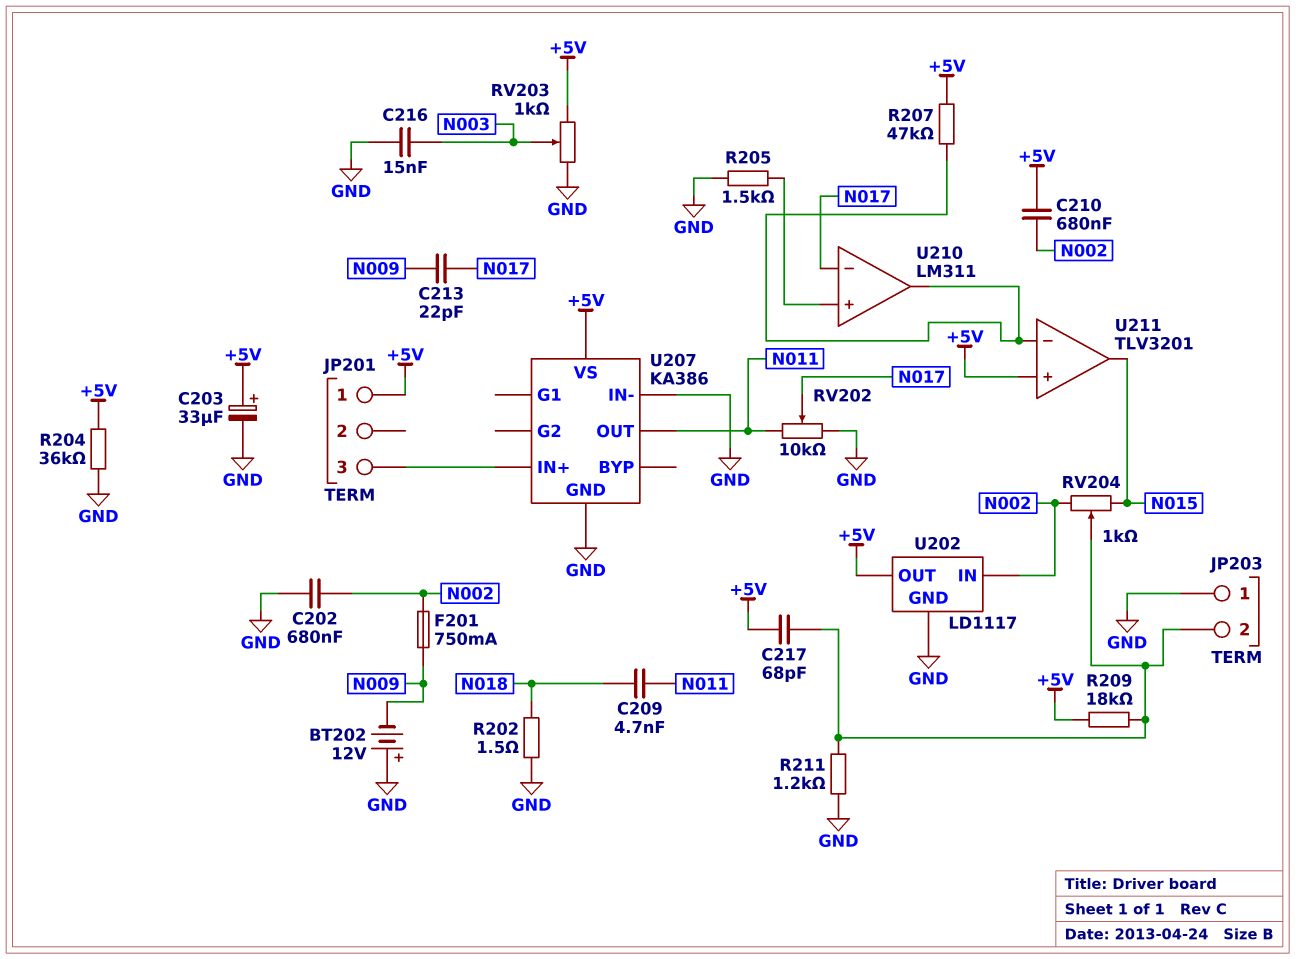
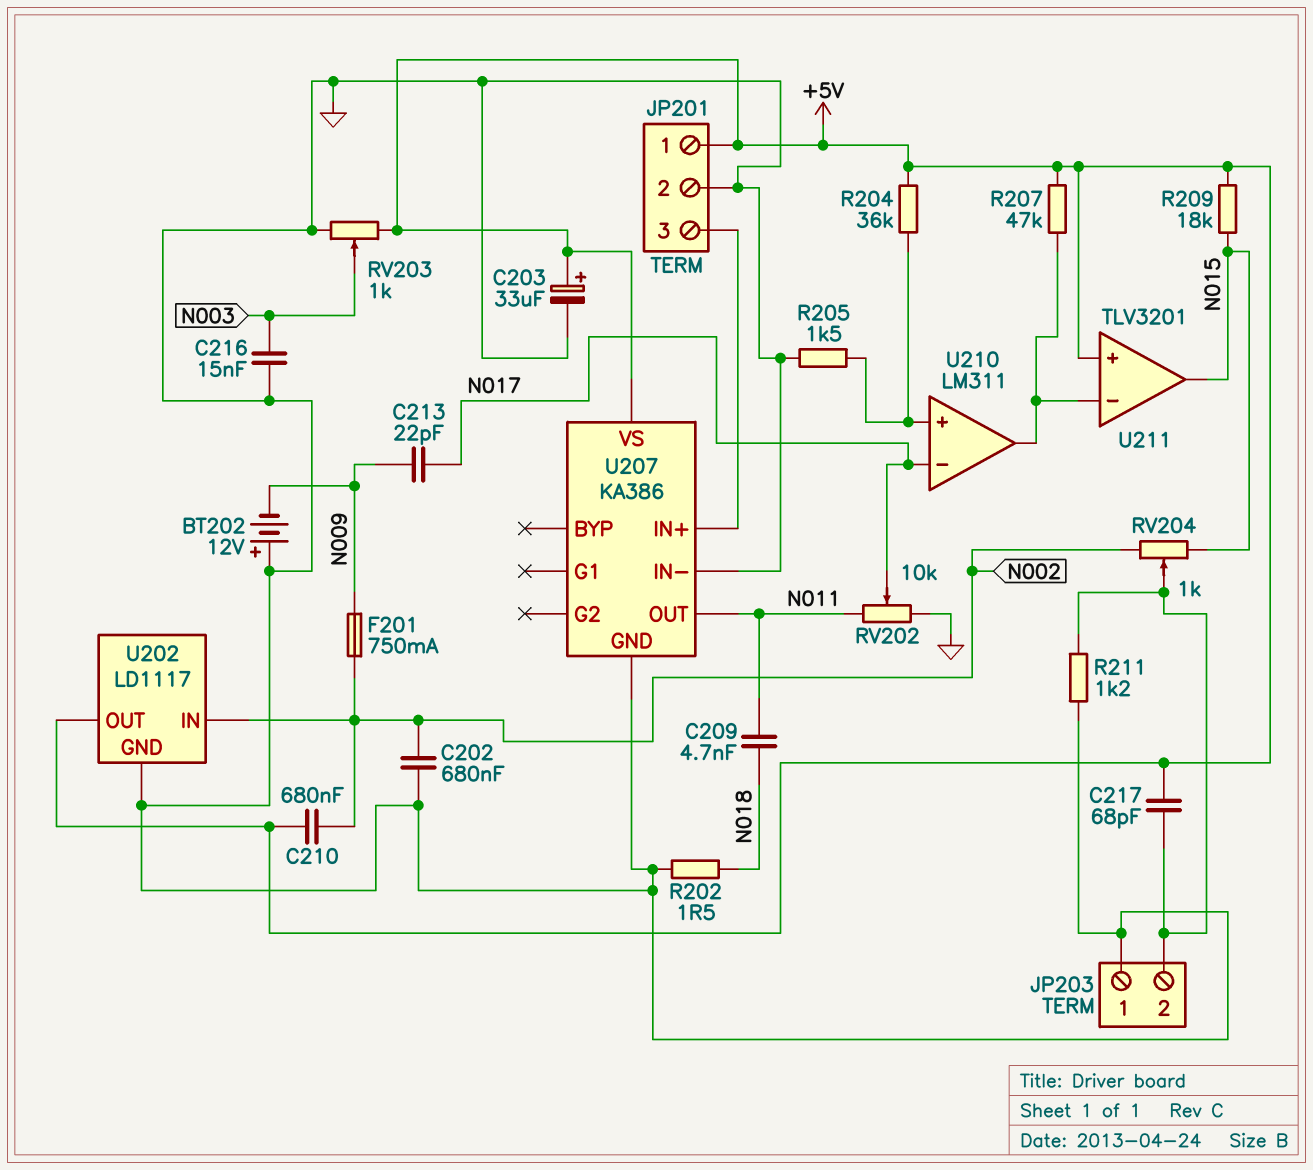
JP201 pin 2: none -> GND
R204: 36k (+5V, GND) -> 36k (+5V, U210/in+)
R209: 18k (+5V, JP203/2) -> 18k (+5V, N015)

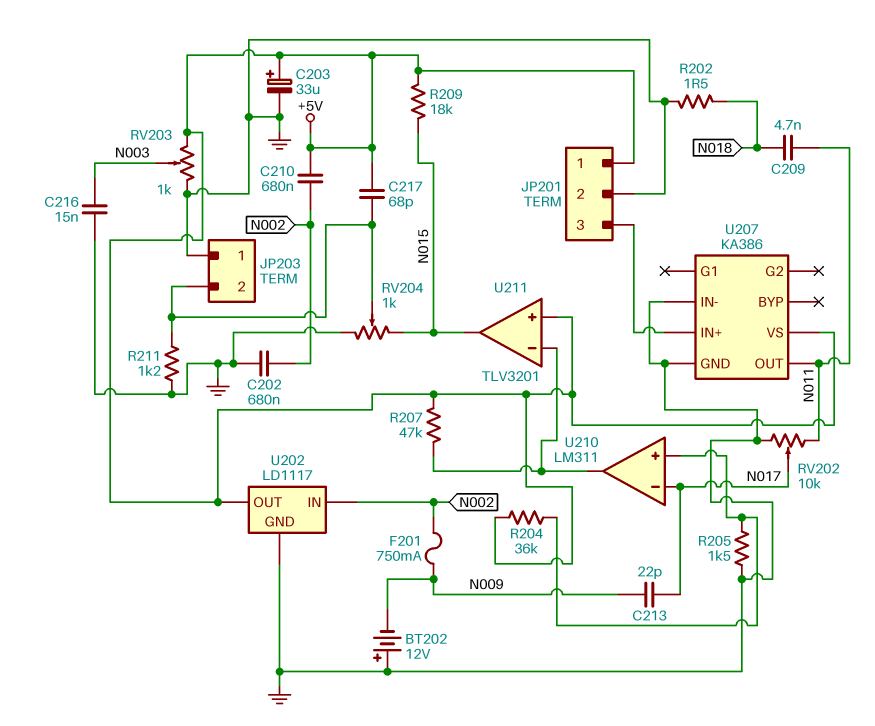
RV204: 1k (N002, N015, wiper JP203/2) -> 1k (GND, N015, wiper JP203/2)

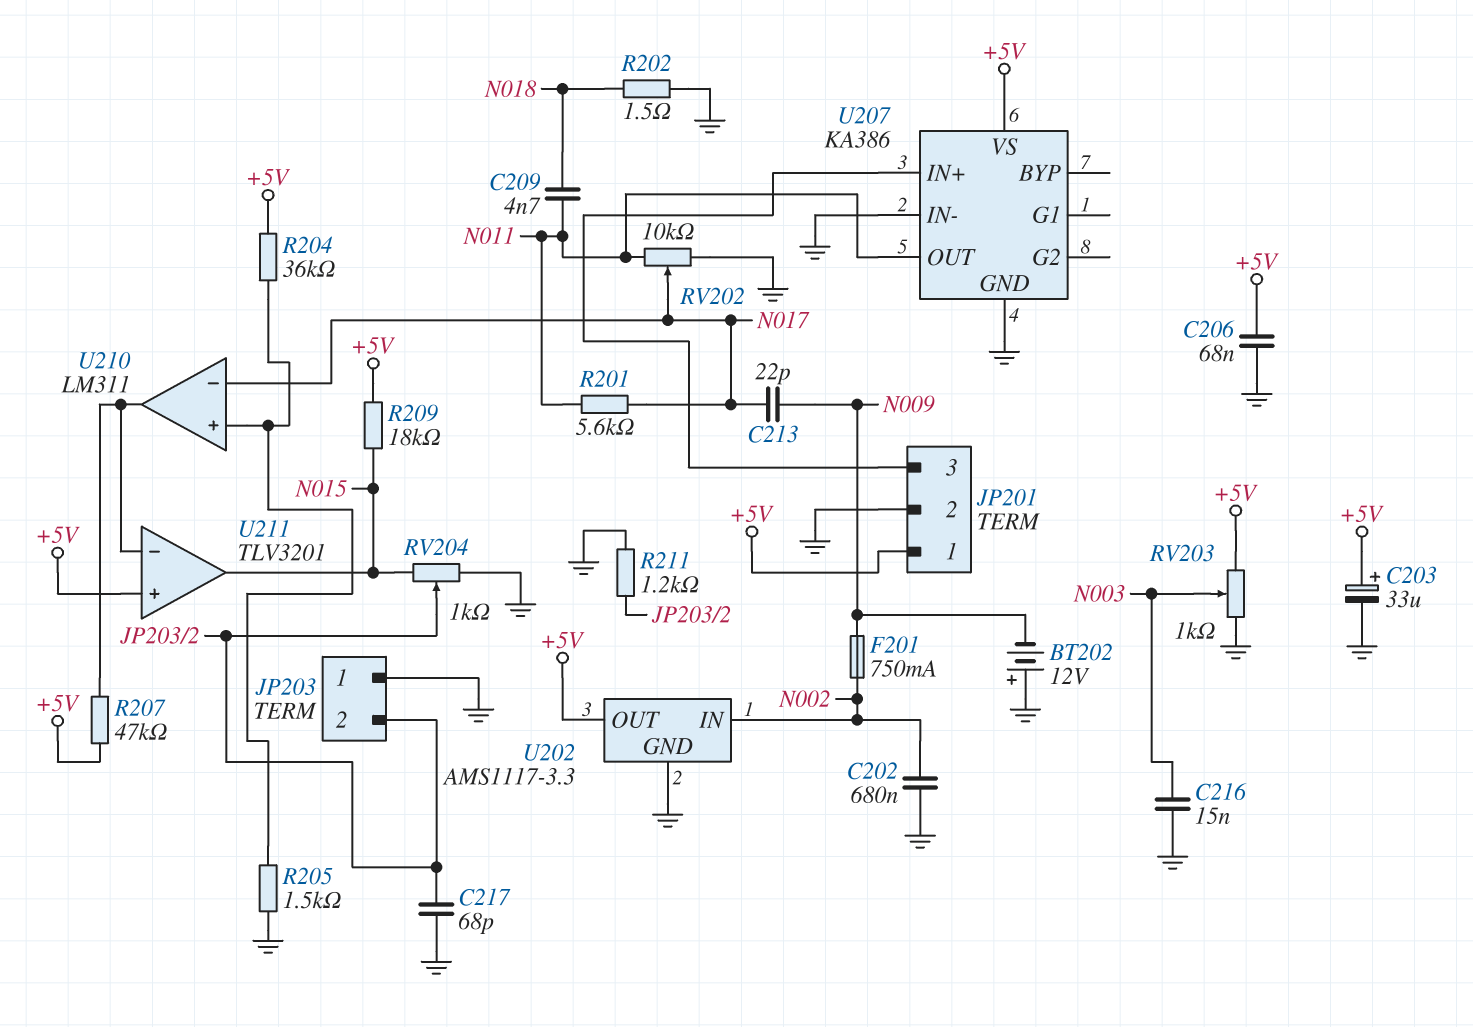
C206: none -> 68nF (+5V, GND)
C210: 680nF (+5V, N002) -> none
C217: 68pF (+5V, JP203/2) -> 68pF (GND, JP203/2)
R201: none -> 5.6k (N011, N017)
U202: LD1117 -> AMS1117-3.3

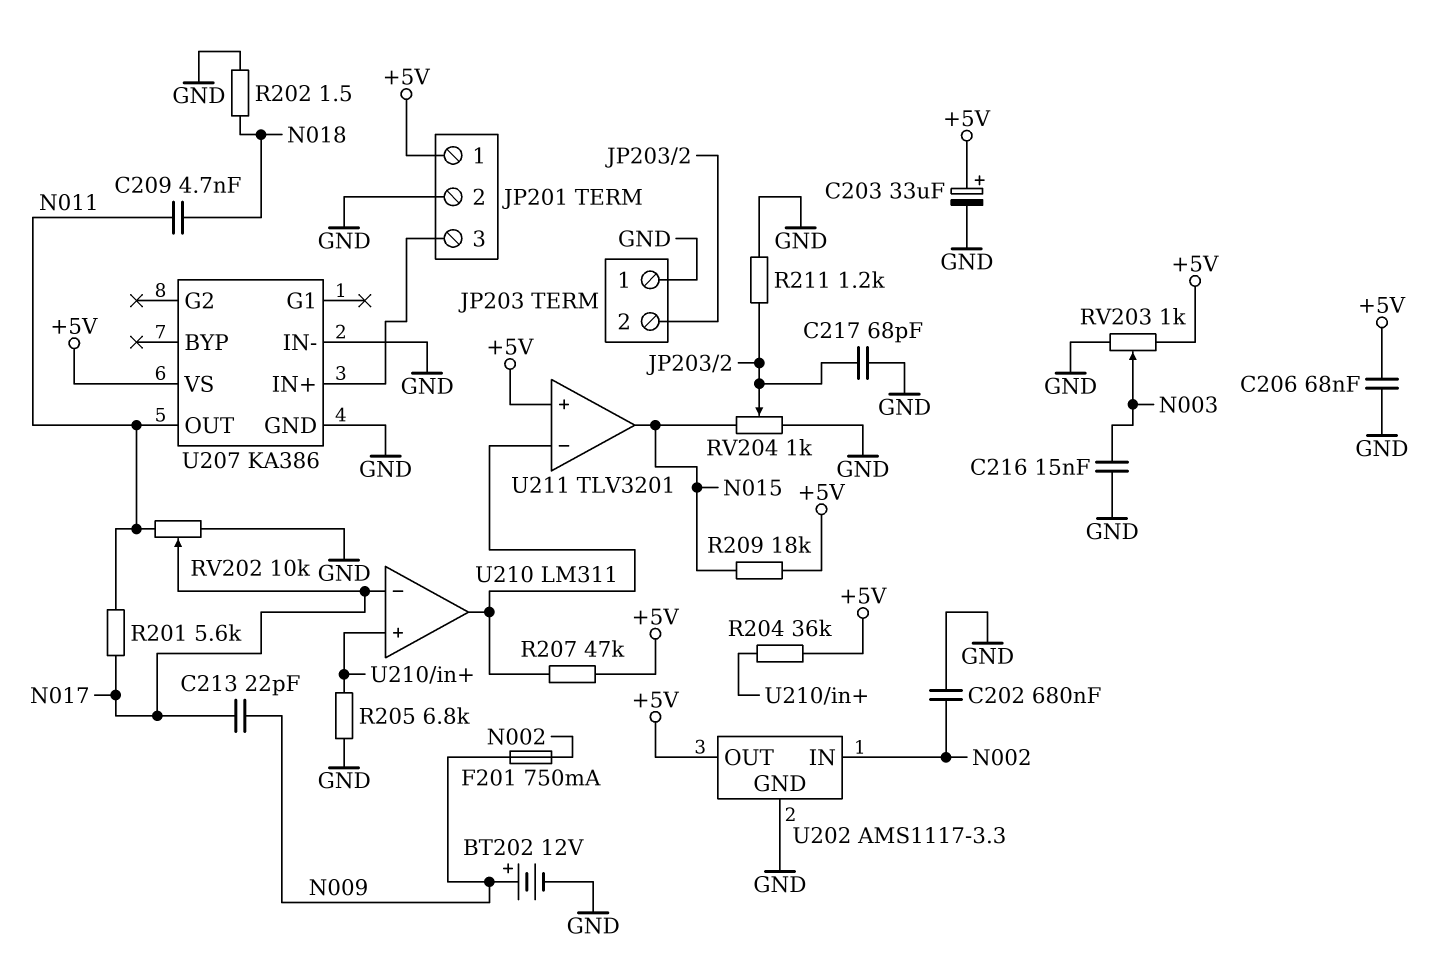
BT202: 12V (plus GND, minus N009) -> 12V (plus N009, minus GND)
R205: 1.5k (GND, U210/in+) -> 6.8k (GND, U210/in+)

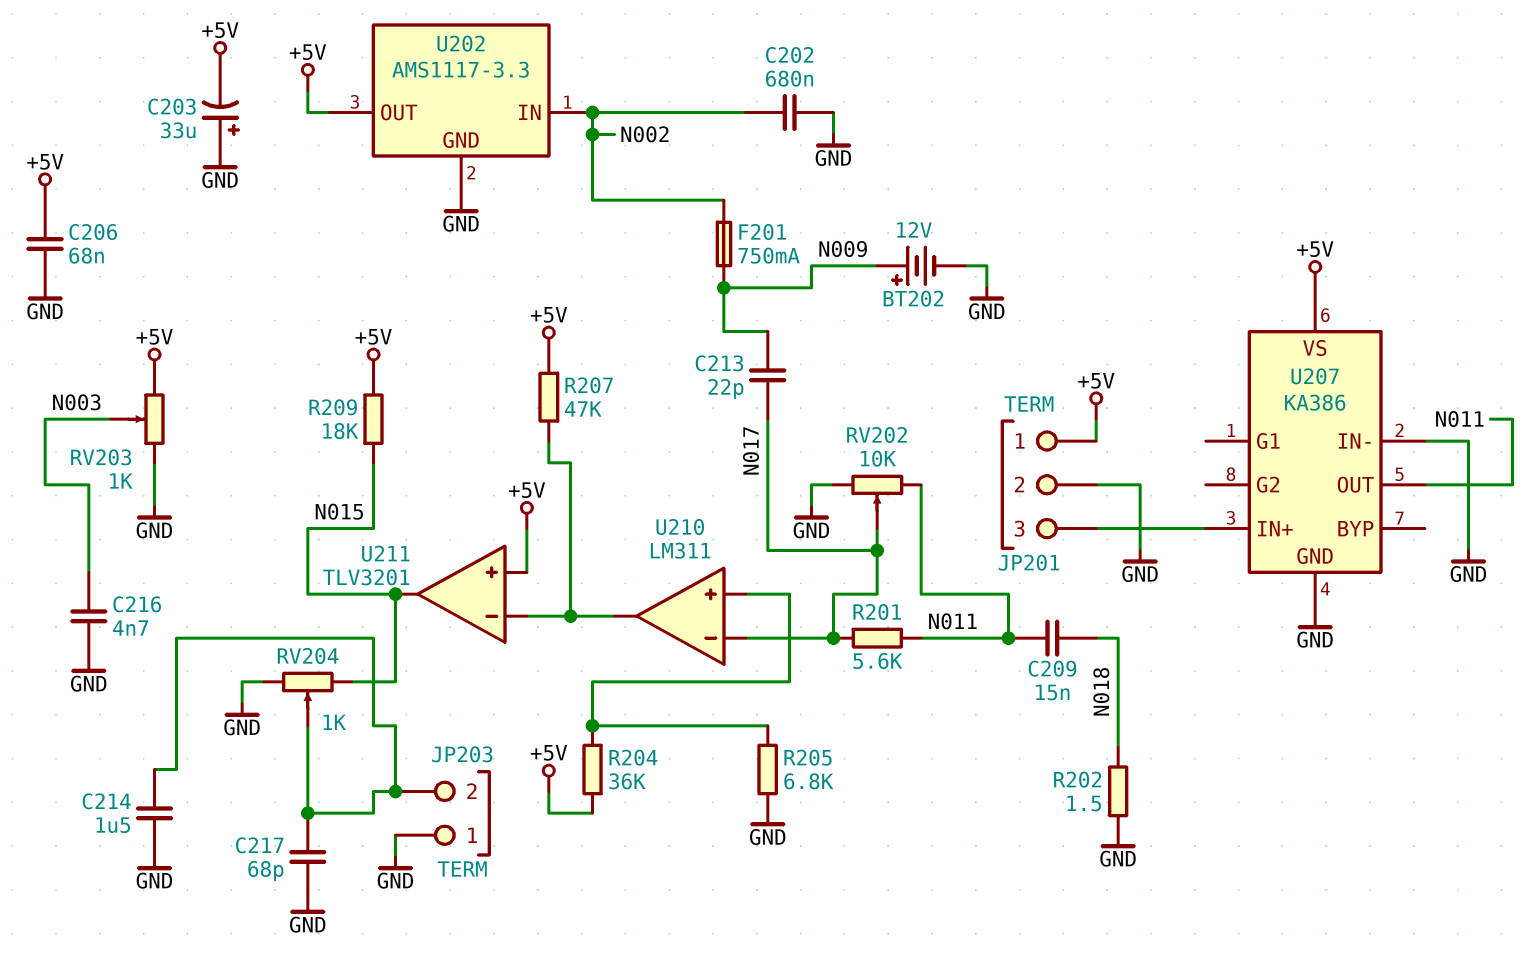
C203: 33uF (plus +5V, minus GND) -> 33uF (plus GND, minus +5V)
C209: 4.7nF (N011, N018) -> 15nF (N011, N018)
C214: none -> 1.5uF (GND, JP203/2)
C216: 15nF (GND, N003) -> 4.7nF (GND, N003)
R211: 1.2k (GND, JP203/2) -> none

